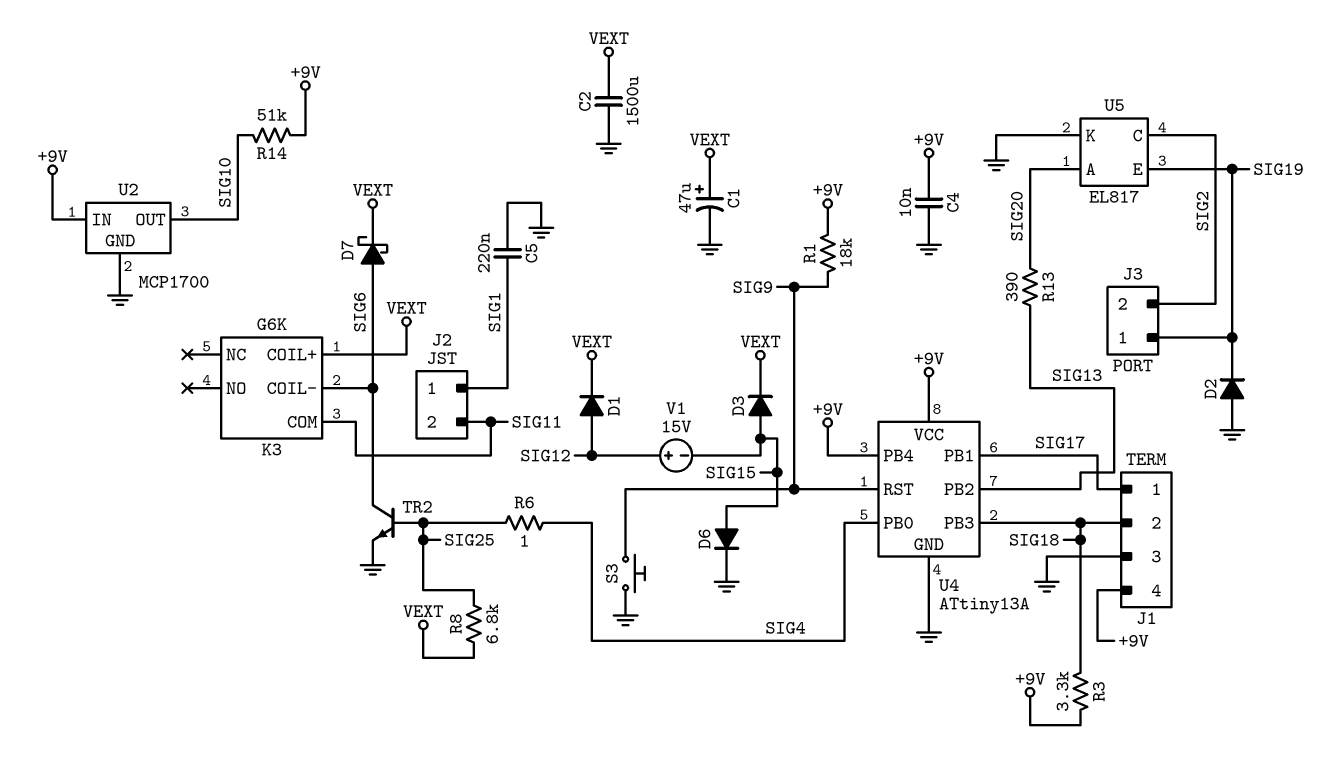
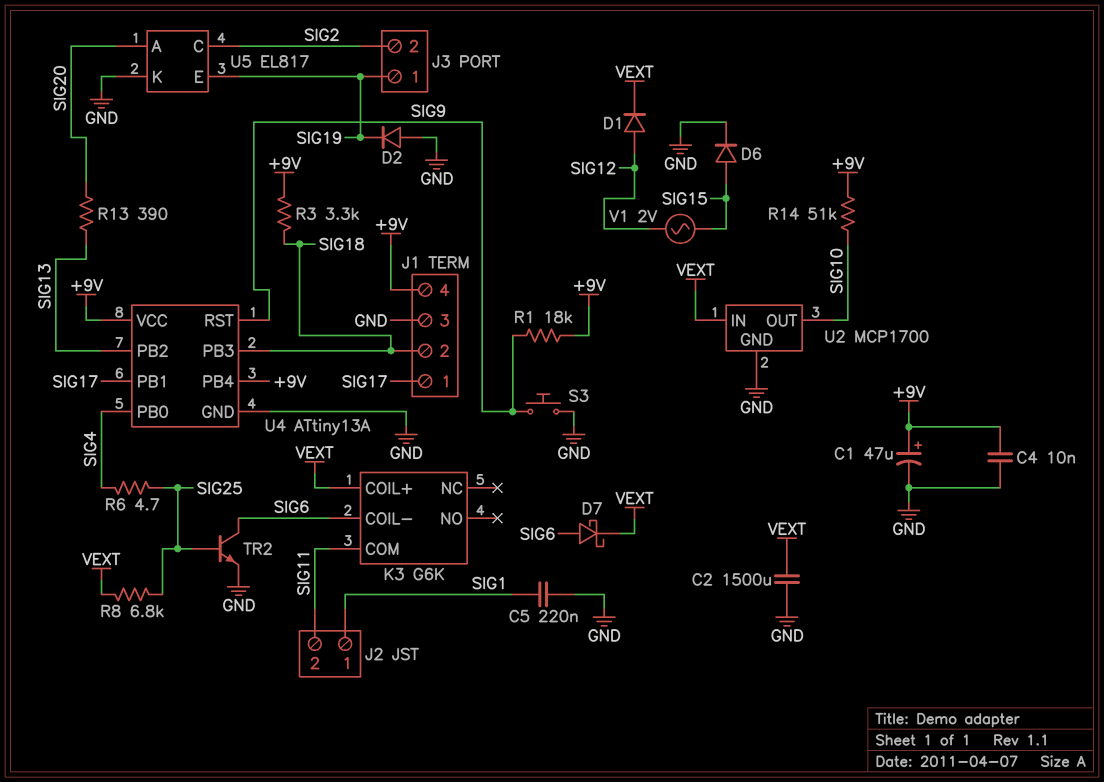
C1: 47uF (plus VEXT, minus GND) -> 47uF (plus +9V, minus GND)
D3: diode (A SIG15, K VEXT) -> none
R6: 1 (SIG4, SIG25) -> 4.7 (SIG4, SIG25)
U2 pin IN: +9V -> VEXT
V1: 15V (plus SIG12, minus SIG15) -> AC 2V (SIG12, SIG15)

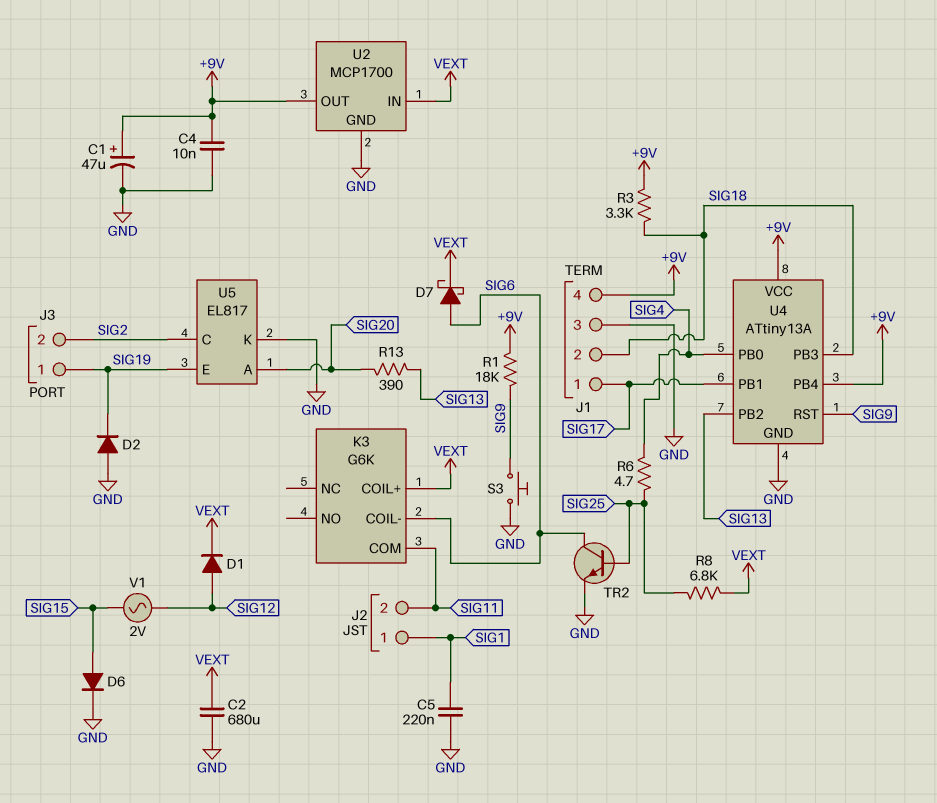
C2: 1500uF (GND, VEXT) -> 680uF (GND, VEXT)
R14: 51k (+9V, SIG10) -> none
U2 pin OUT: SIG10 -> +9V

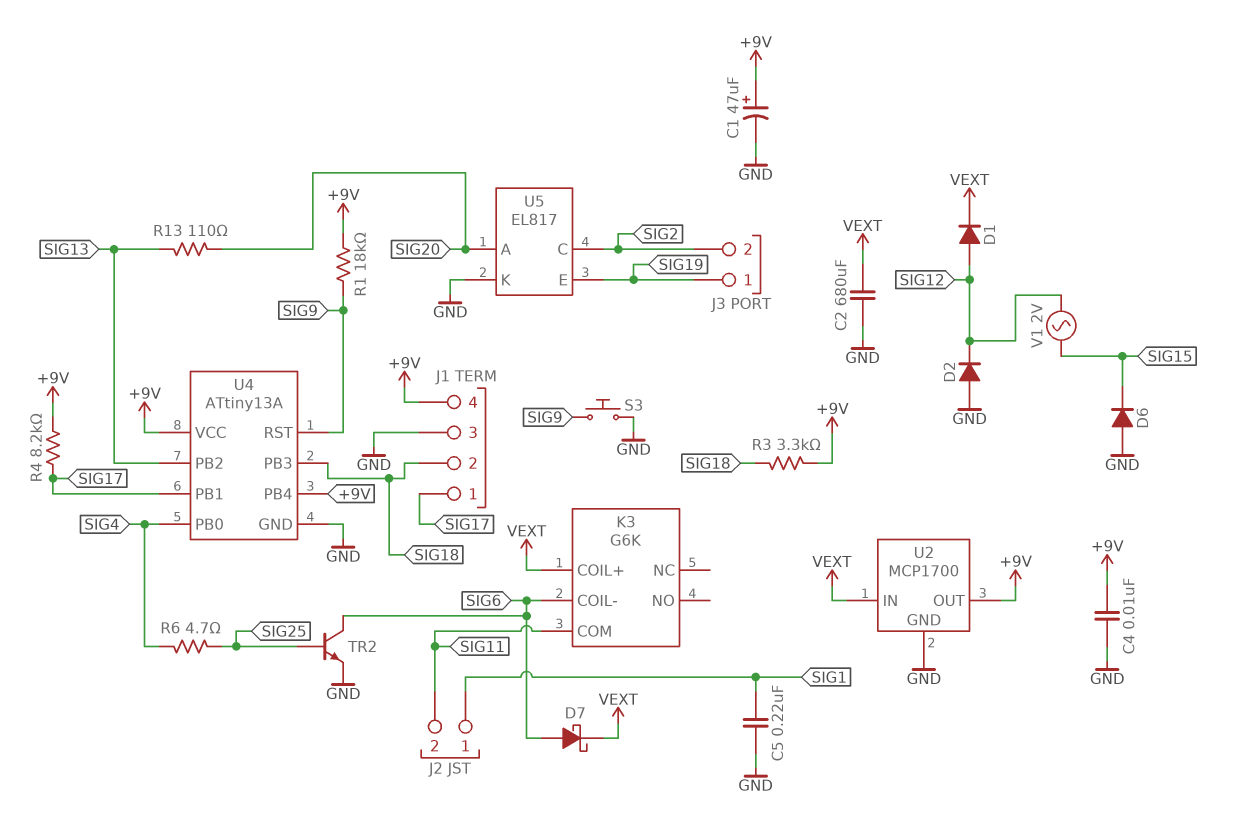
D2: diode (A GND, K SIG19) -> diode (A GND, K SIG12)
D6: diode (A SIG15, K GND) -> diode (A GND, K SIG15)
R4: none -> 8.2k (+9V, SIG17)
R8: 6.8k (SIG25, VEXT) -> none
R13: 390 (SIG13, SIG20) -> 110 (SIG13, SIG20)

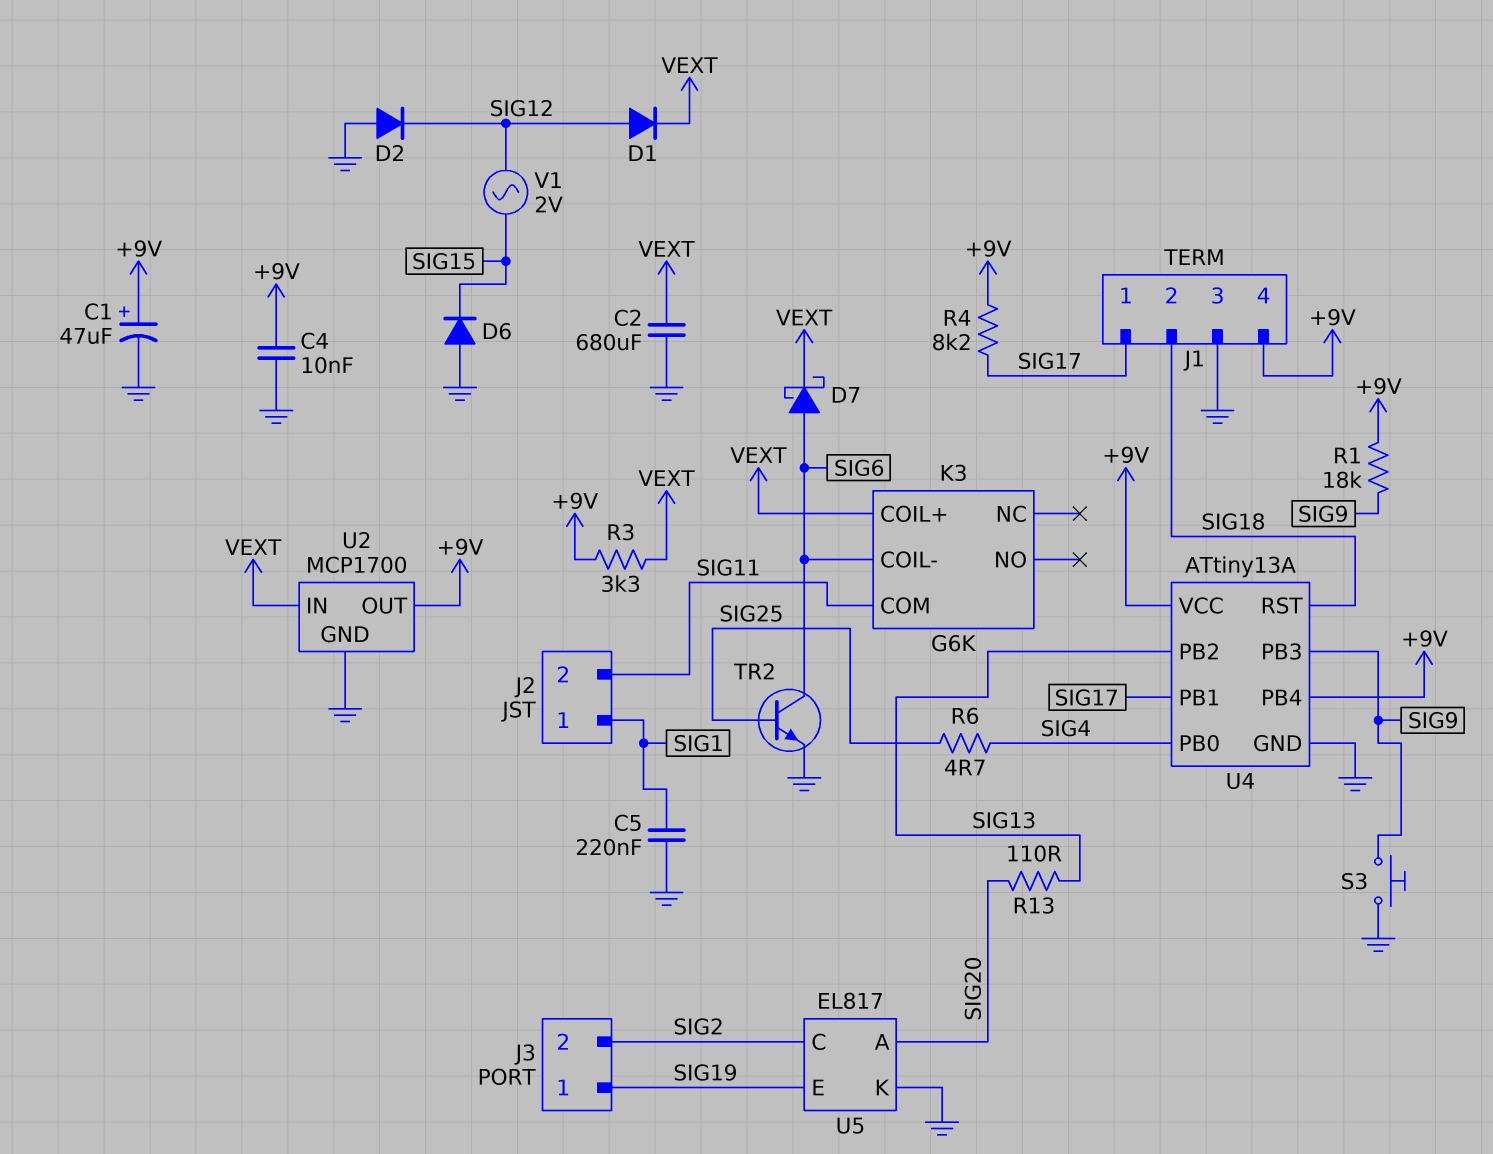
R3: 3.3k (+9V, SIG18) -> 3.3k (+9V, VEXT)
U4 pin PB3: SIG18 -> SIG9
U4 pin RST: SIG9 -> SIG18

